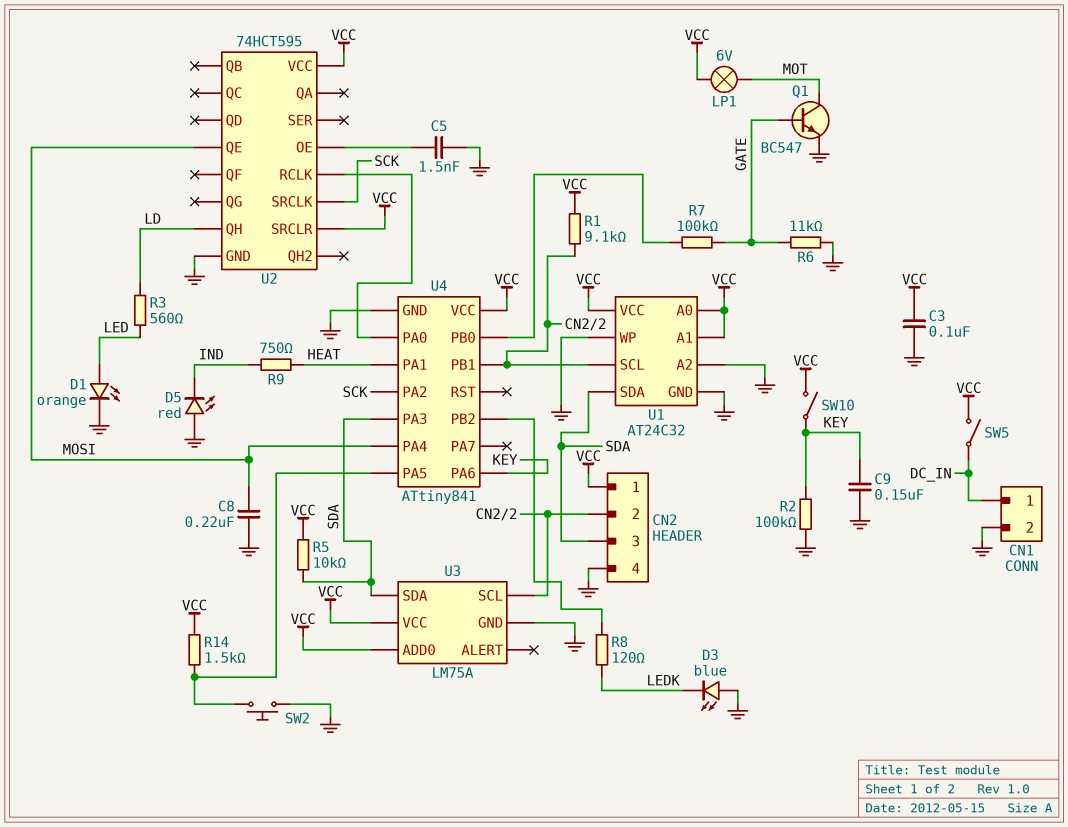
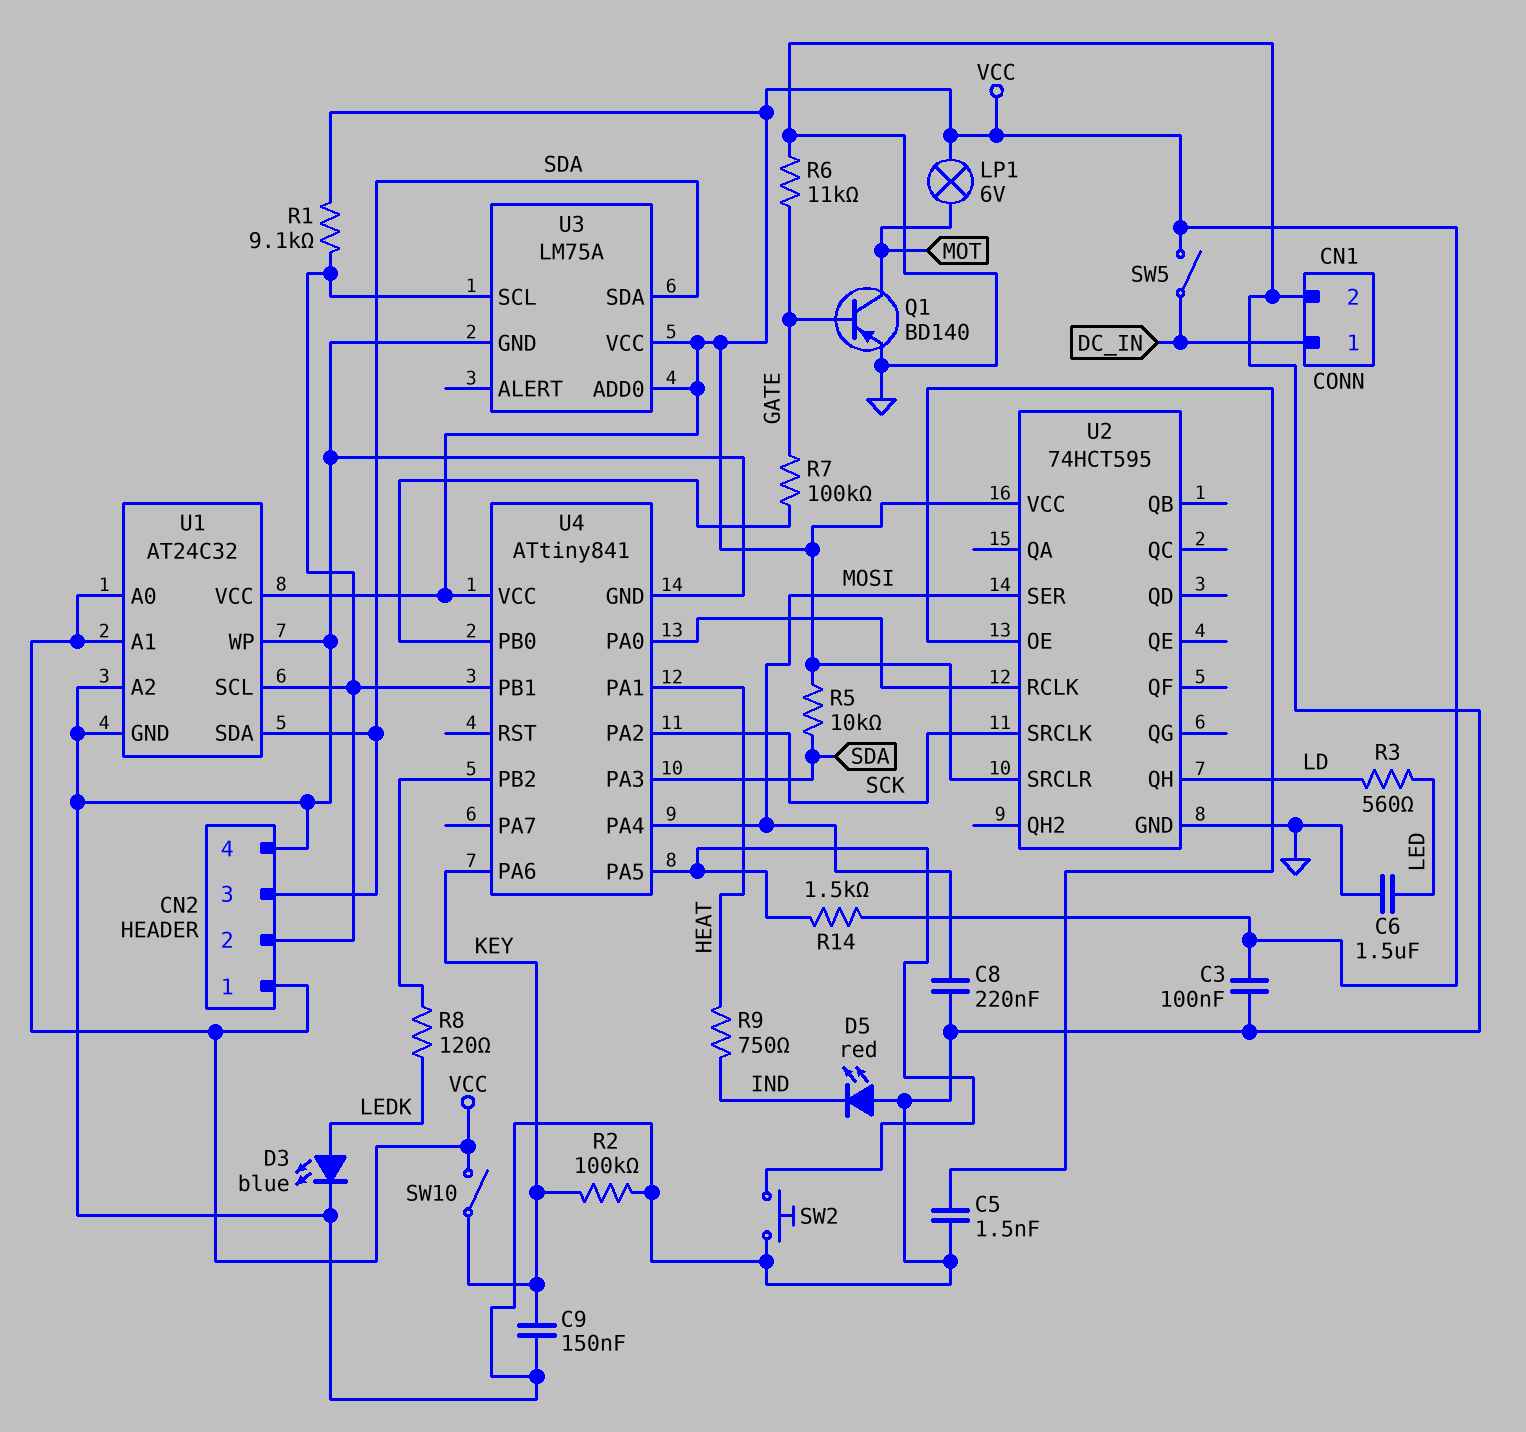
C6: none -> 1.5uF (GND, LED)
D1: LED orange (A LED, K GND) -> none
D3: LED blue (A GND, K LEDK) -> LED blue (A LEDK, K GND)
Q1: NPN BC547 (B GATE, C MOT, E GND) -> PNP BD140 (B GATE, C MOT, E GND)
U2 pin QE: MOSI -> none
U2 pin SER: none -> MOSI

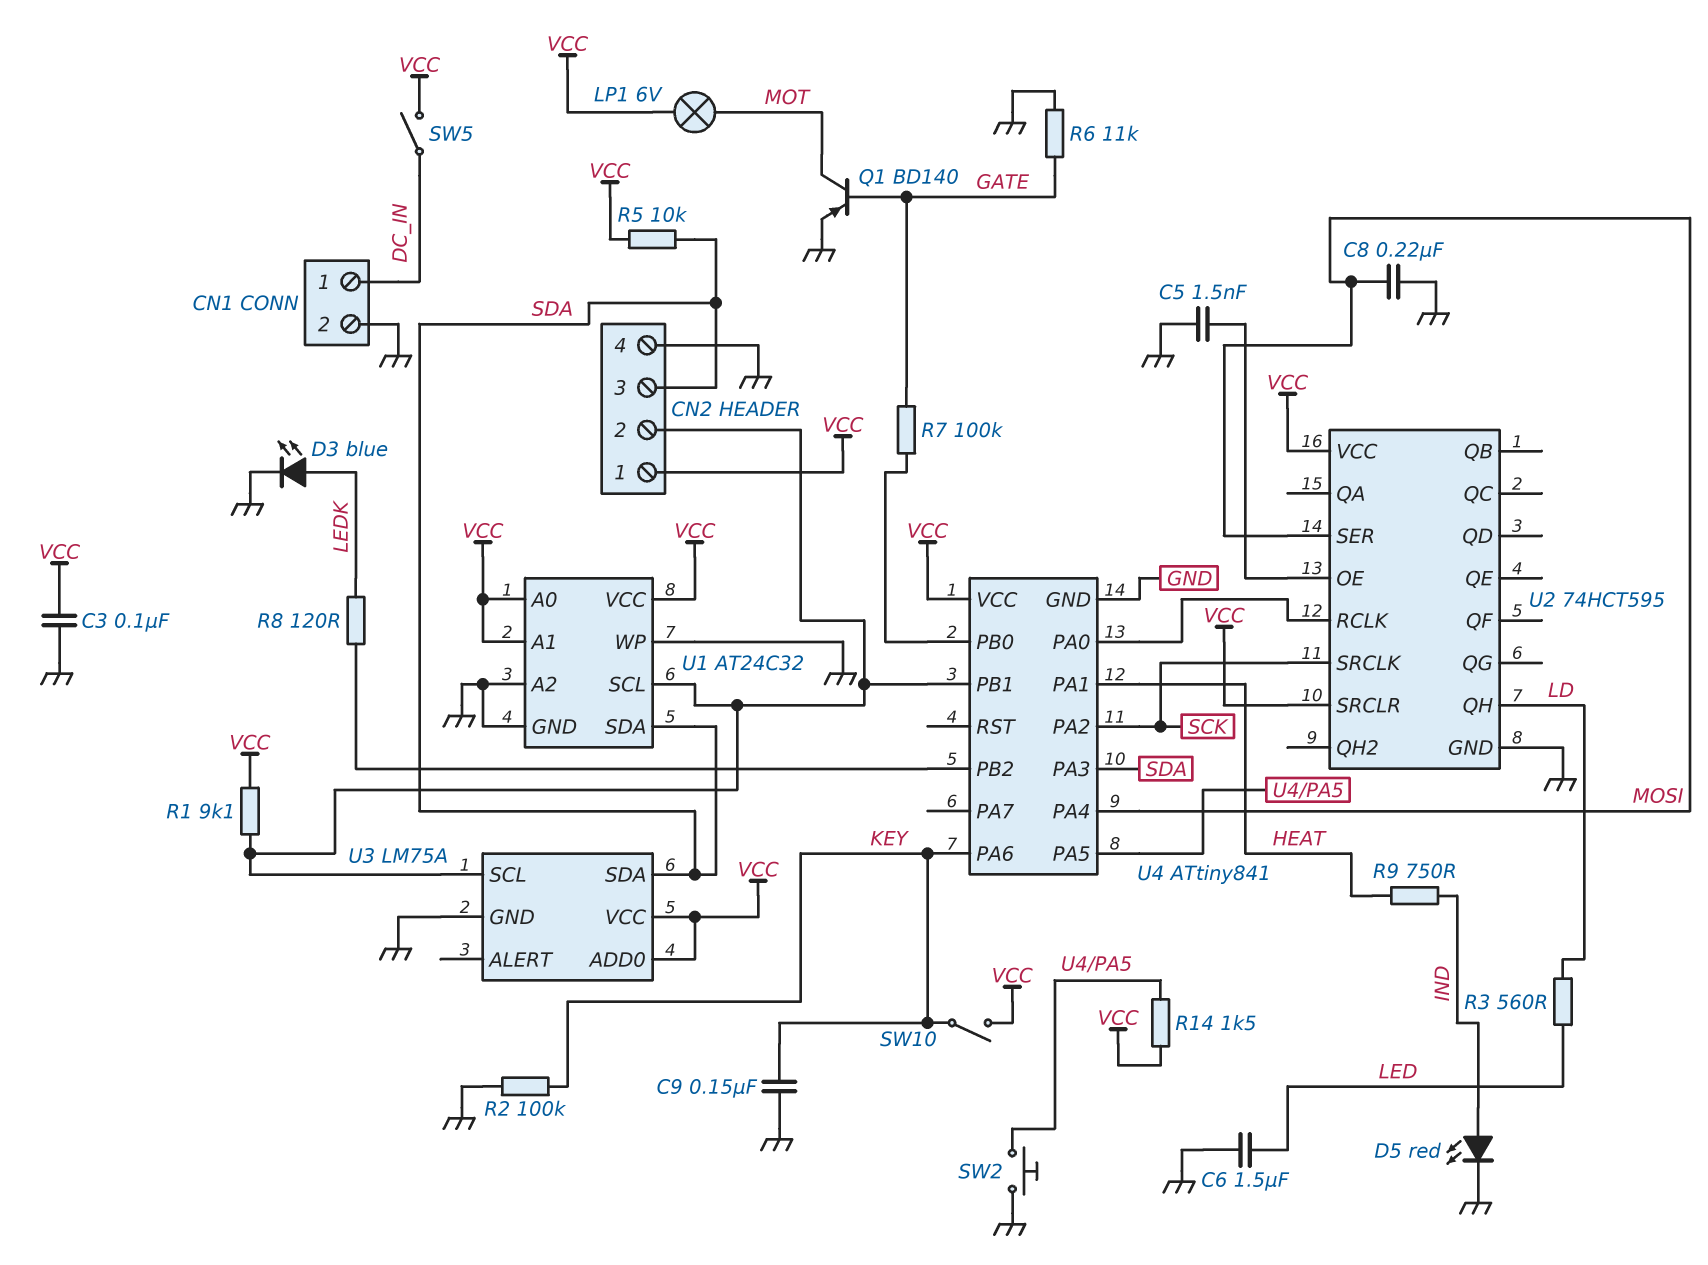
D5: LED red (A GND, K IND) -> LED red (A IND, K GND)

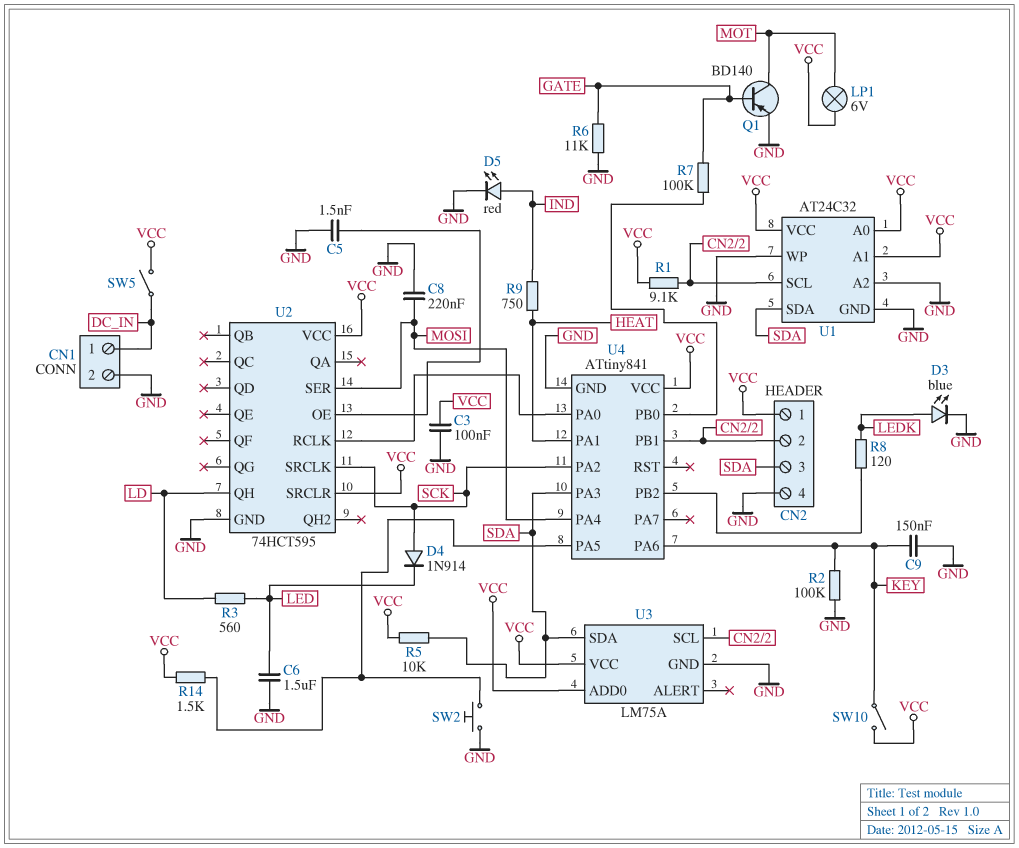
D4: none -> diode 1N914 (A SCK, K LED)

